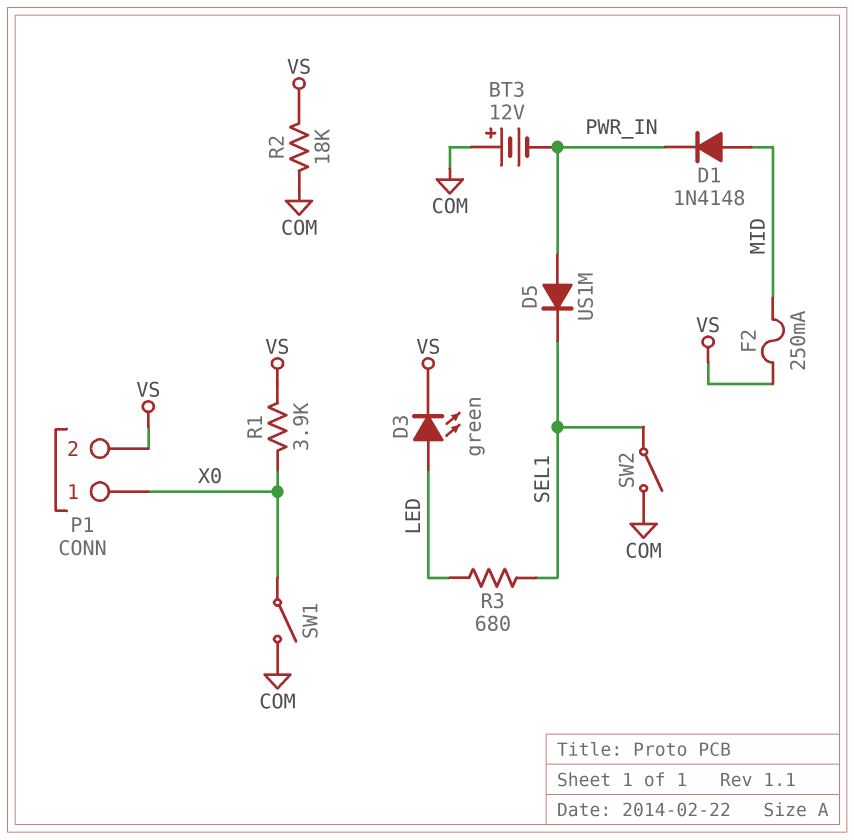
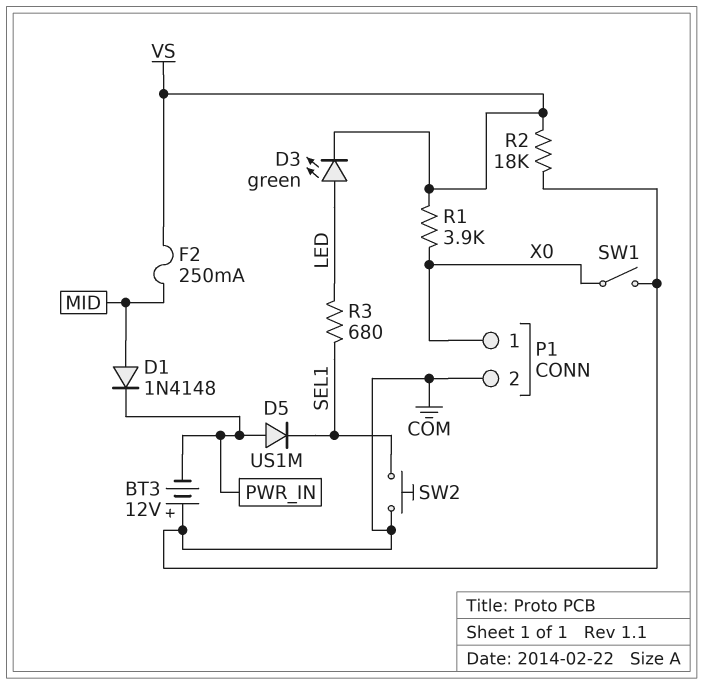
P1 pin 2: VS -> COM
SW2: switch (COM, SEL1) -> button (COM, SEL1)

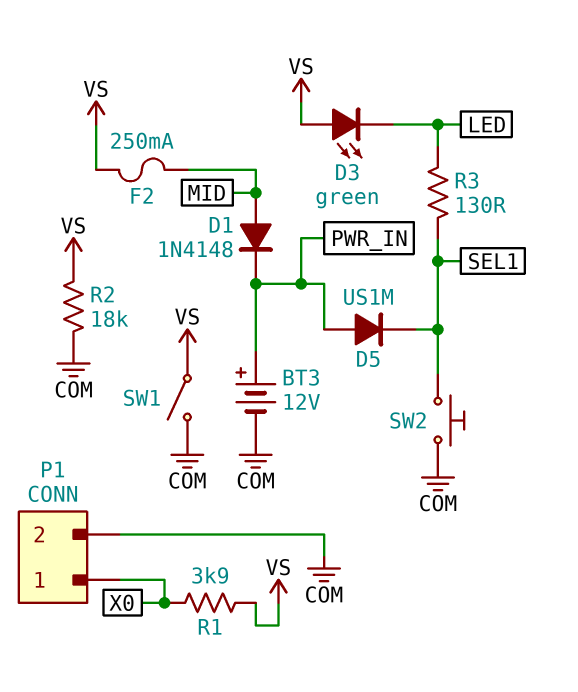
BT3: 12V (plus COM, minus PWR_IN) -> 12V (plus PWR_IN, minus COM)
D3: LED green (A LED, K VS) -> LED green (A VS, K LED)
R3: 680 (LED, SEL1) -> 130 (LED, SEL1)
SW1: switch (COM, X0) -> switch (COM, VS)

